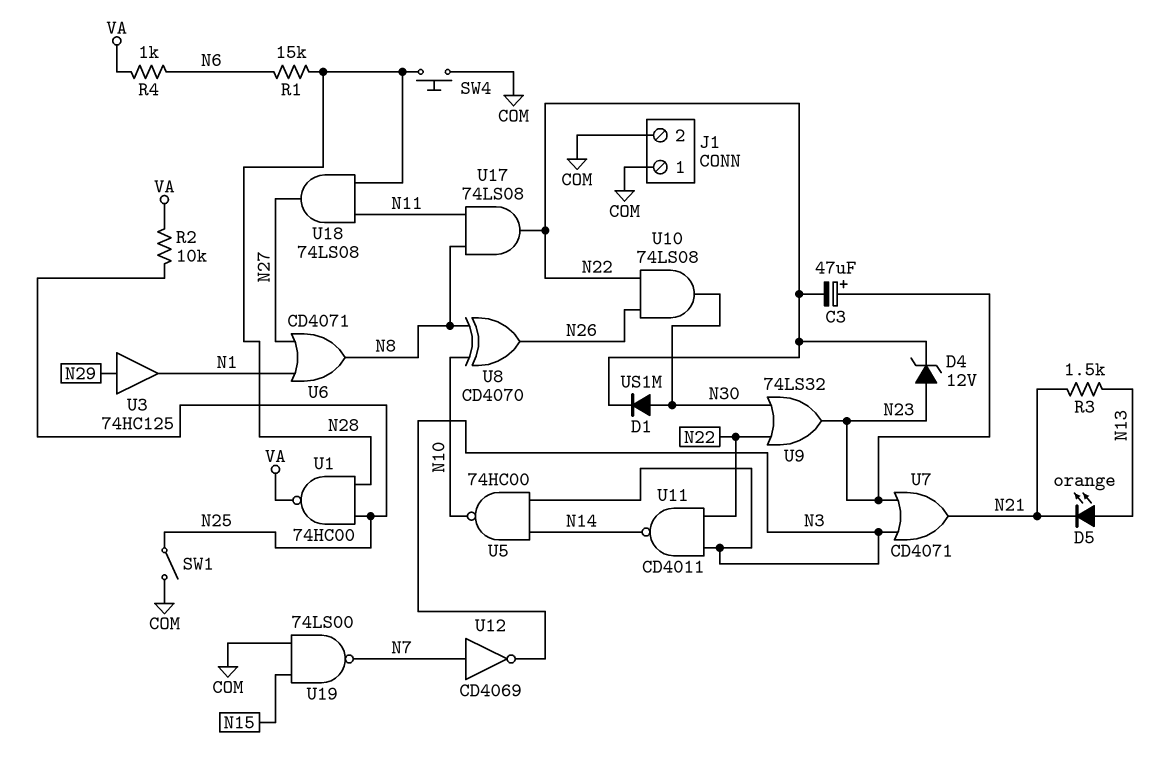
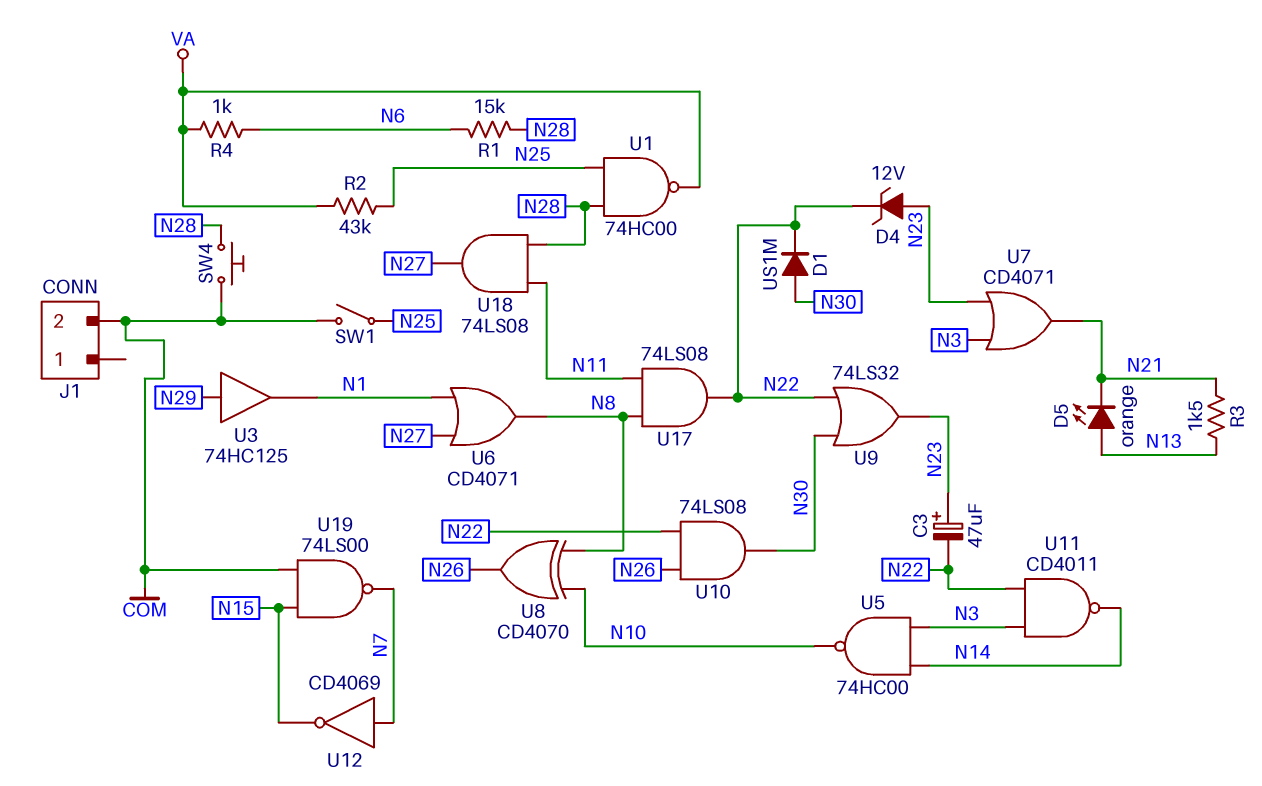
J1 pin 1: COM -> none
R2: 10k (N25, VA) -> 43k (N25, VA)
U12: NOT CD4069 (in N7, out N3) -> NOT CD4069 (in N7, out N15)

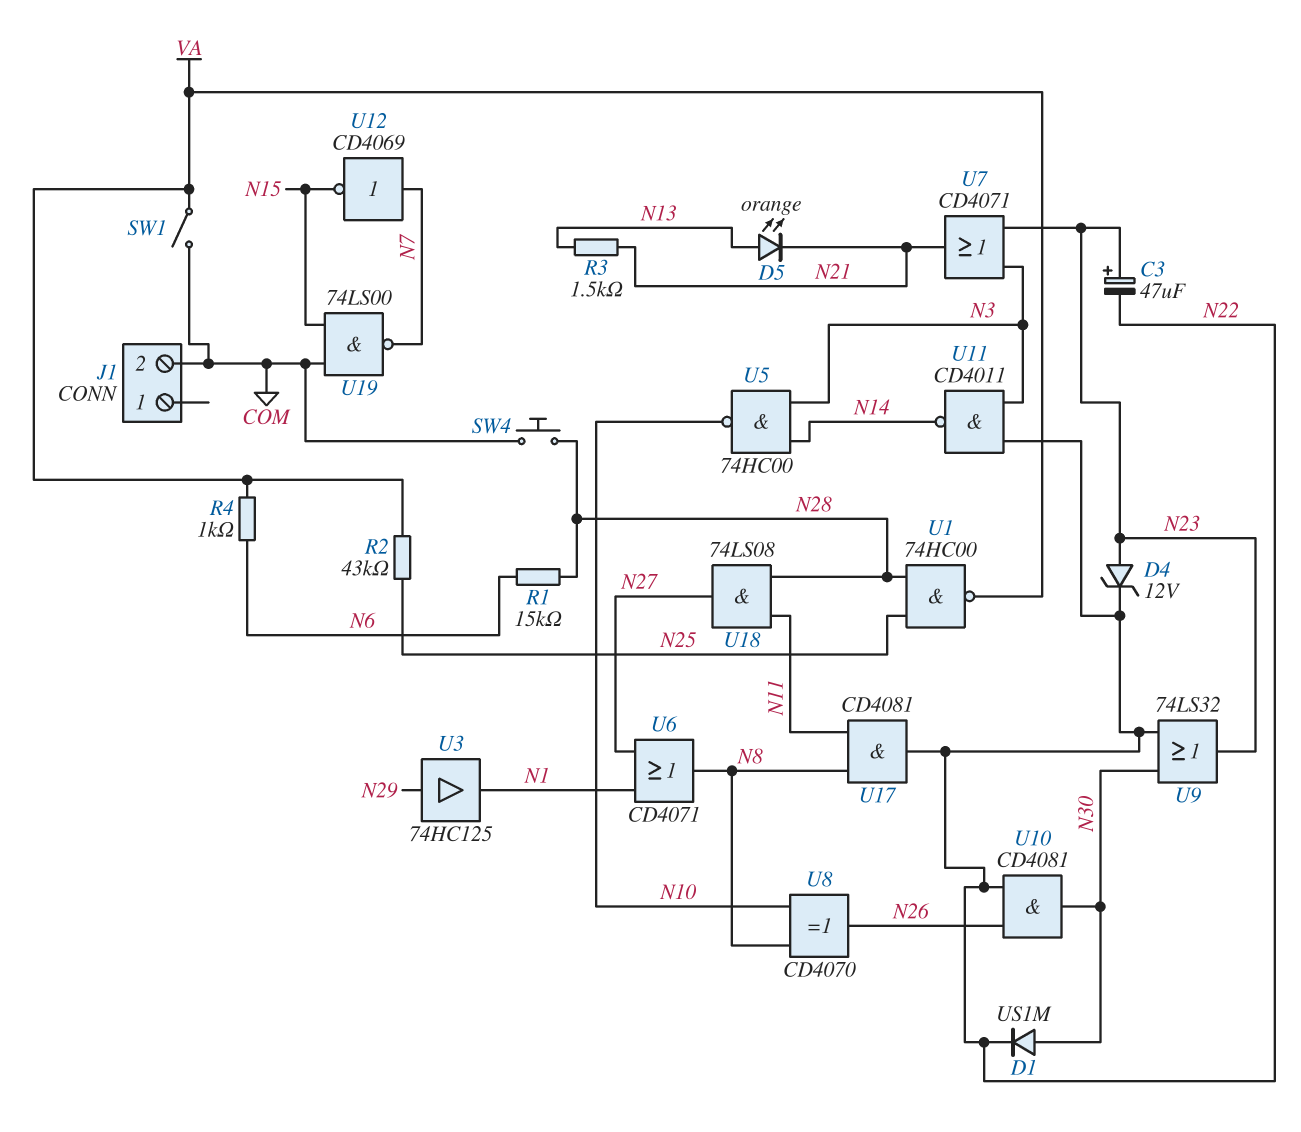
SW1: switch (COM, N25) -> switch (COM, VA)
U10: AND 74LS08 (in N22, in N26, out N30) -> AND CD4081 (in N22, in N26, out N30)
U17: AND 74LS08 (in N8, in N11, out N22) -> AND CD4081 (in N8, in N11, out N22)

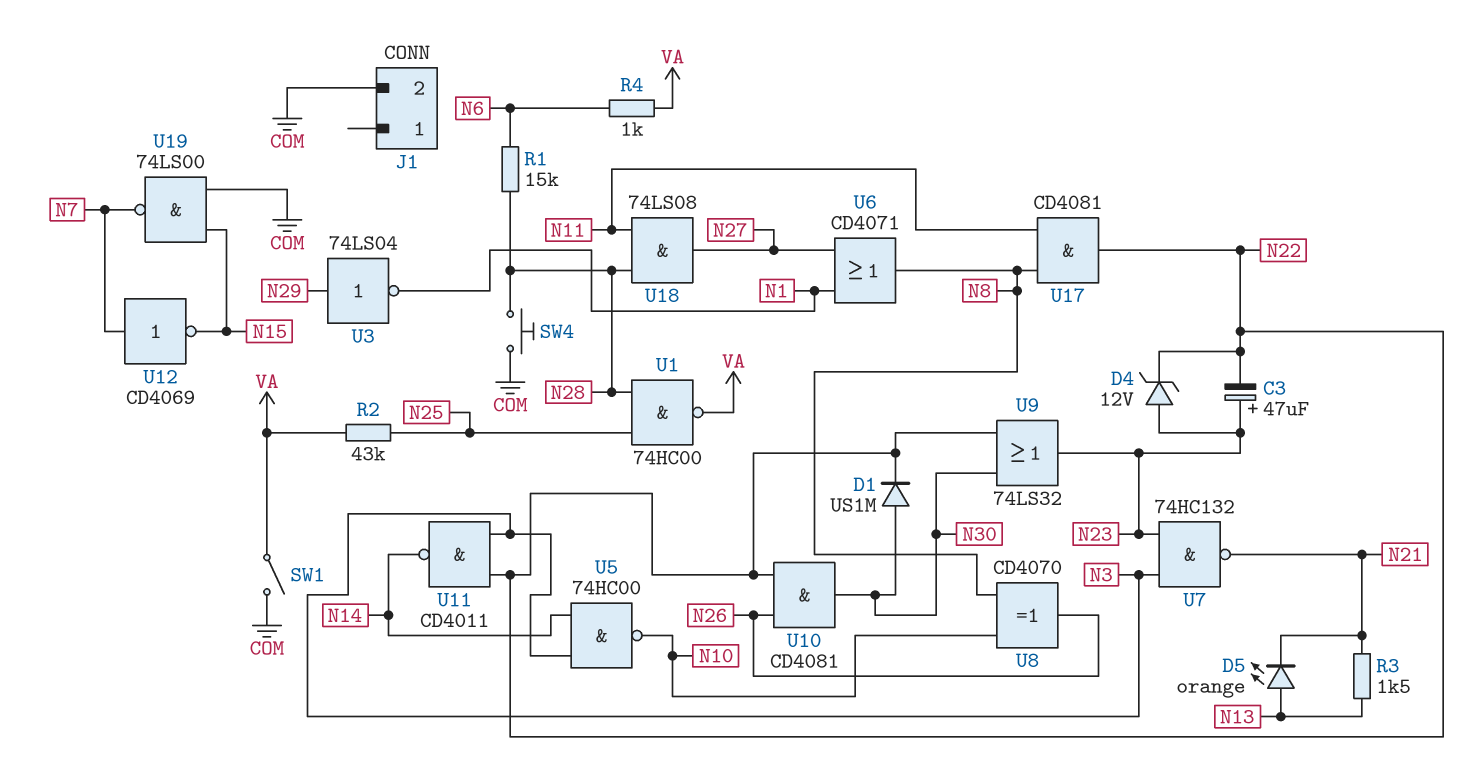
U3: buffer 74HC125 (in N29, out N1) -> NOT 74LS04 (in N29, out N1)
U7: OR CD4071 (in N3, in N23, out N21) -> NAND 74HC132 (in N3, in N23, out N21)

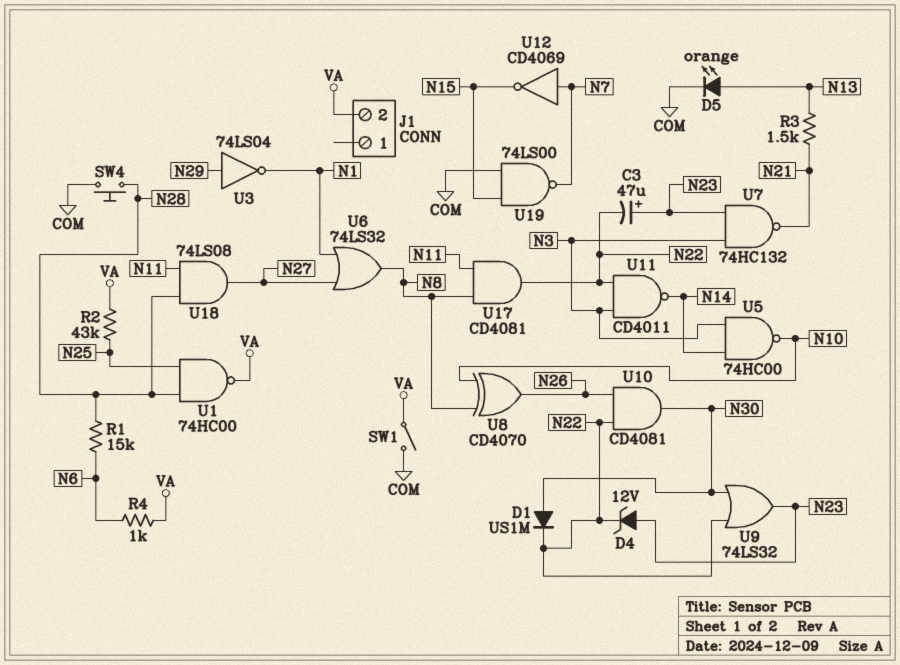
D5: LED orange (A N13, K N21) -> LED orange (A N13, K COM)
J1 pin 2: COM -> VA
U6: OR CD4071 (in N1, in N27, out N8) -> OR 74LS32 (in N1, in N27, out N8)

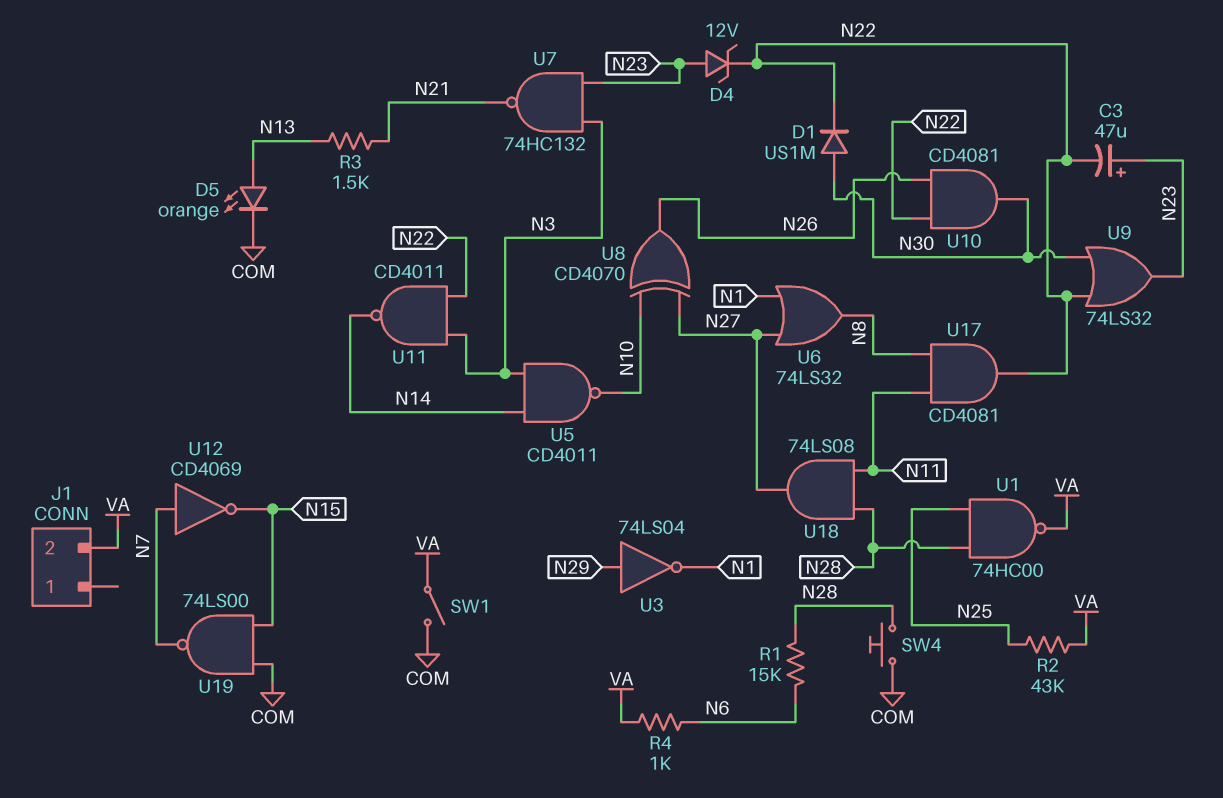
U5: NAND 74HC00 (in N3, in N14, out N10) -> NAND CD4011 (in N3, in N14, out N10)
U8: XOR CD4070 (in N8, in N10, out N26) -> XOR CD4070 (in N10, in N27, out N26)

